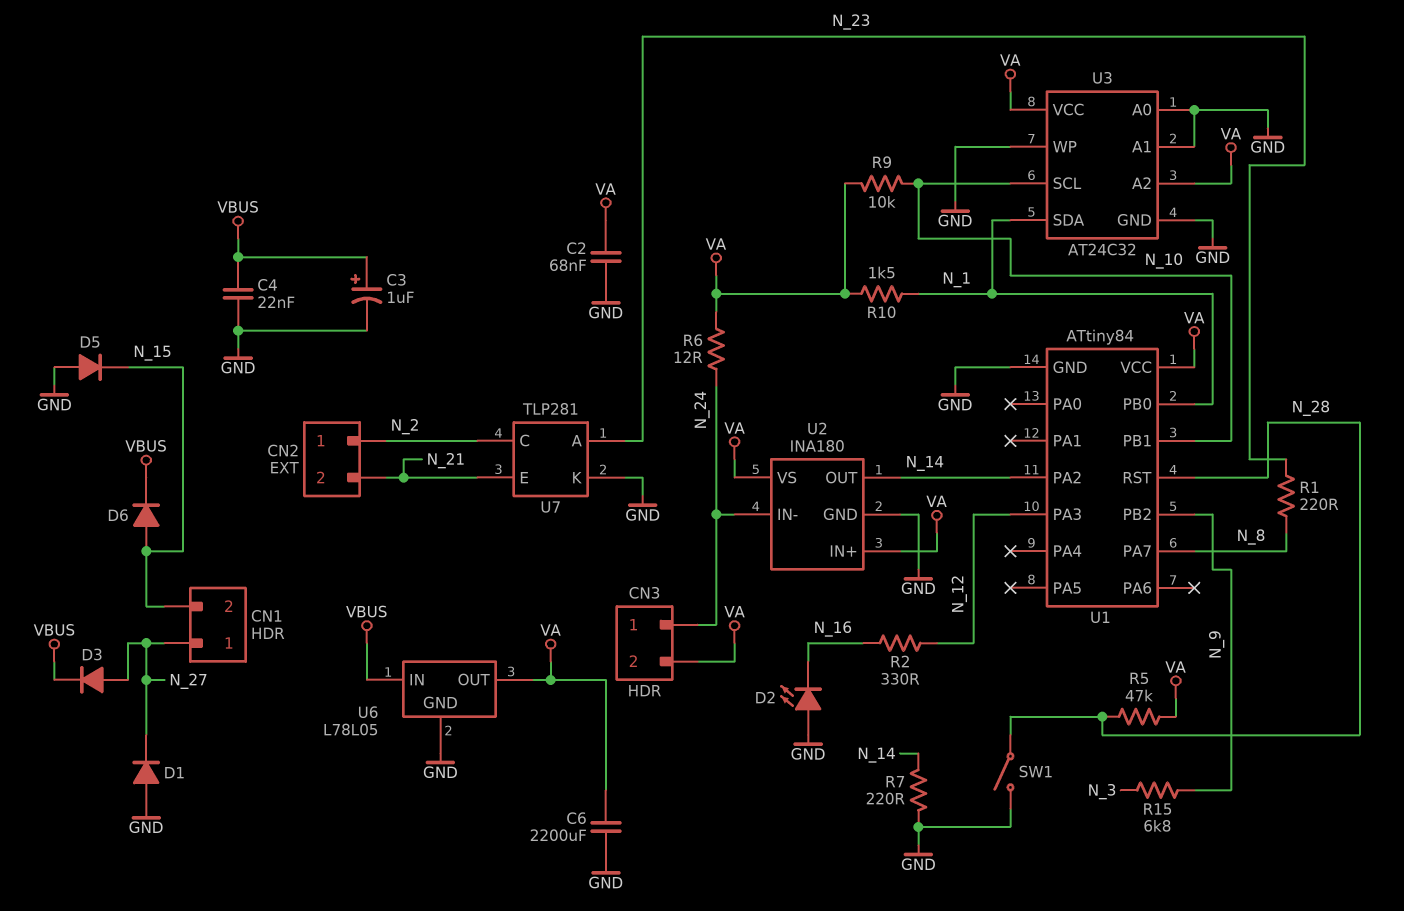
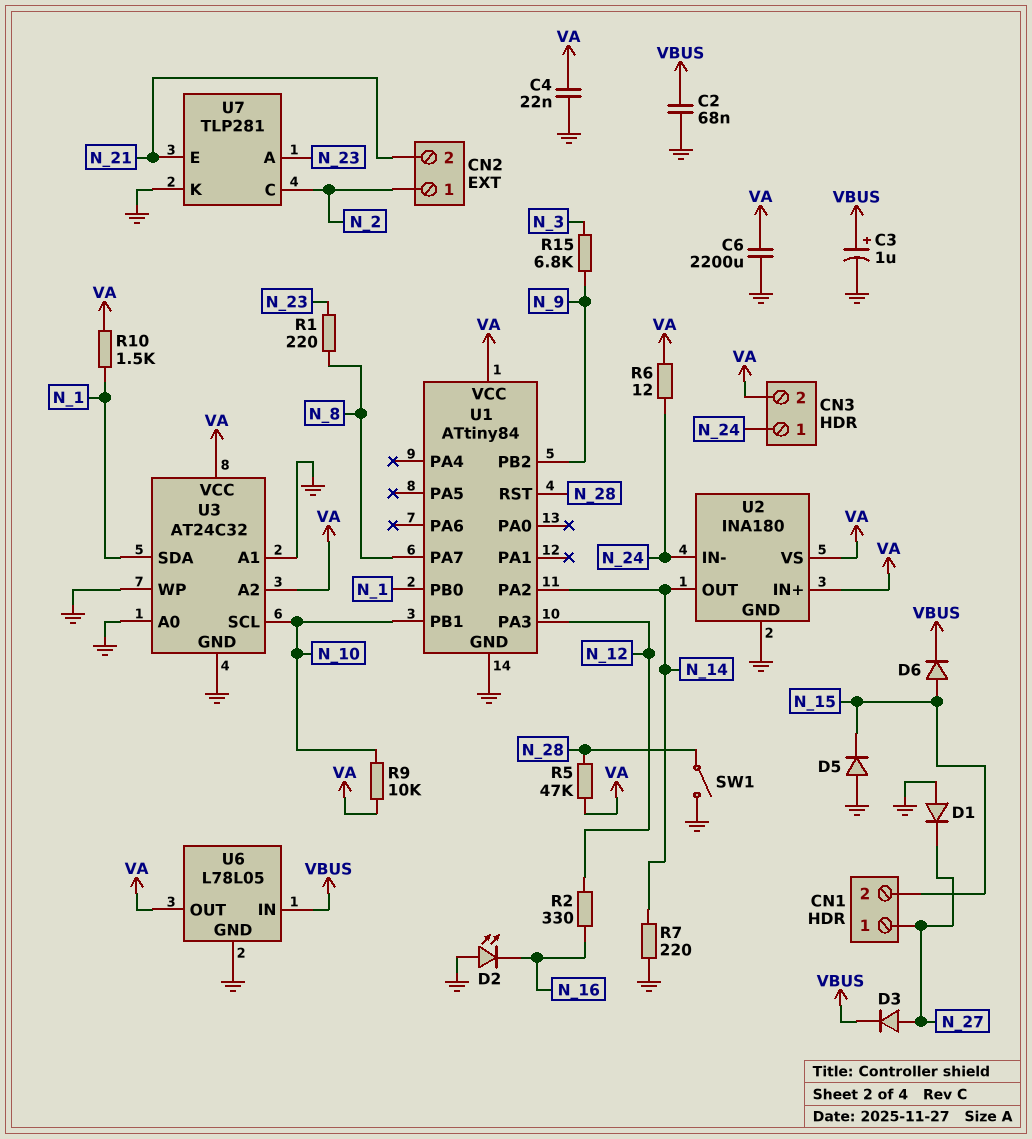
C2: 68nF (GND, VA) -> 68nF (GND, VBUS)
C4: 22nF (GND, VBUS) -> 22nF (GND, VA)

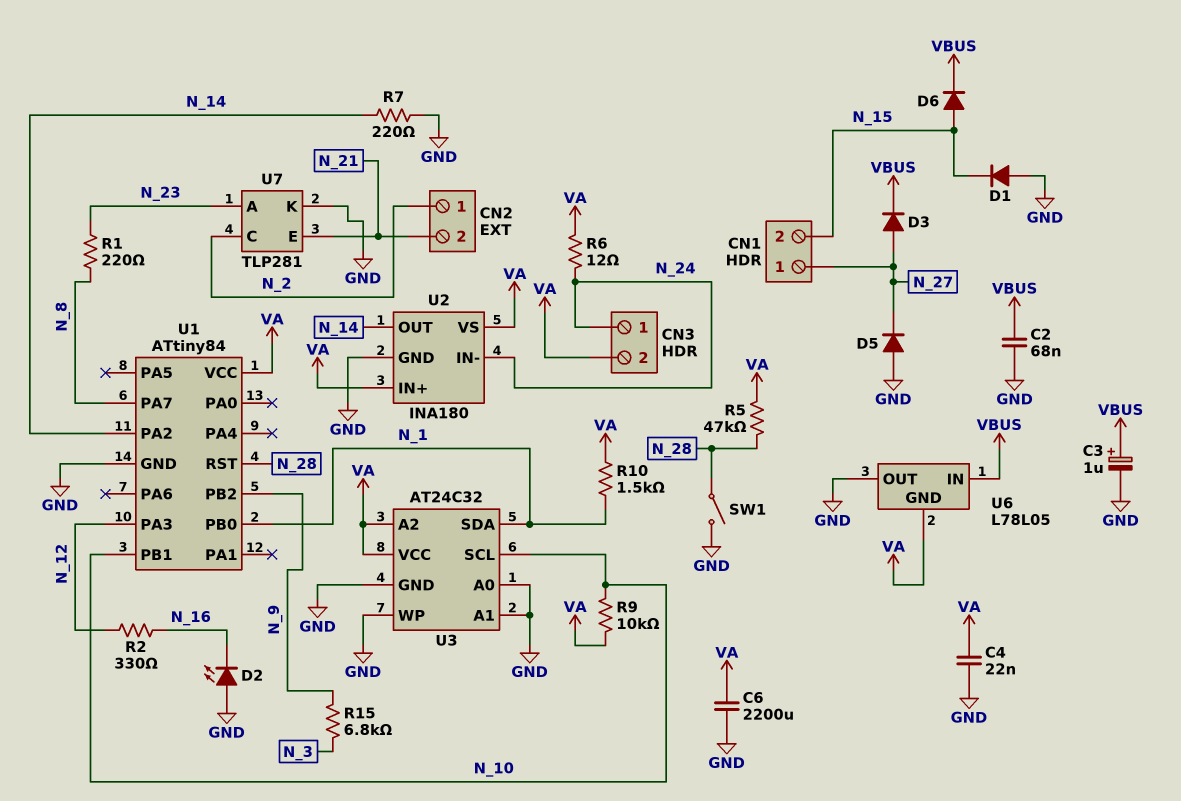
D1: diode (A GND, K N_27) -> diode (A GND, K N_15)
D5: diode (A GND, K N_15) -> diode (A GND, K N_27)
U6 pin GND: GND -> VA
U6 pin OUT: VA -> GND

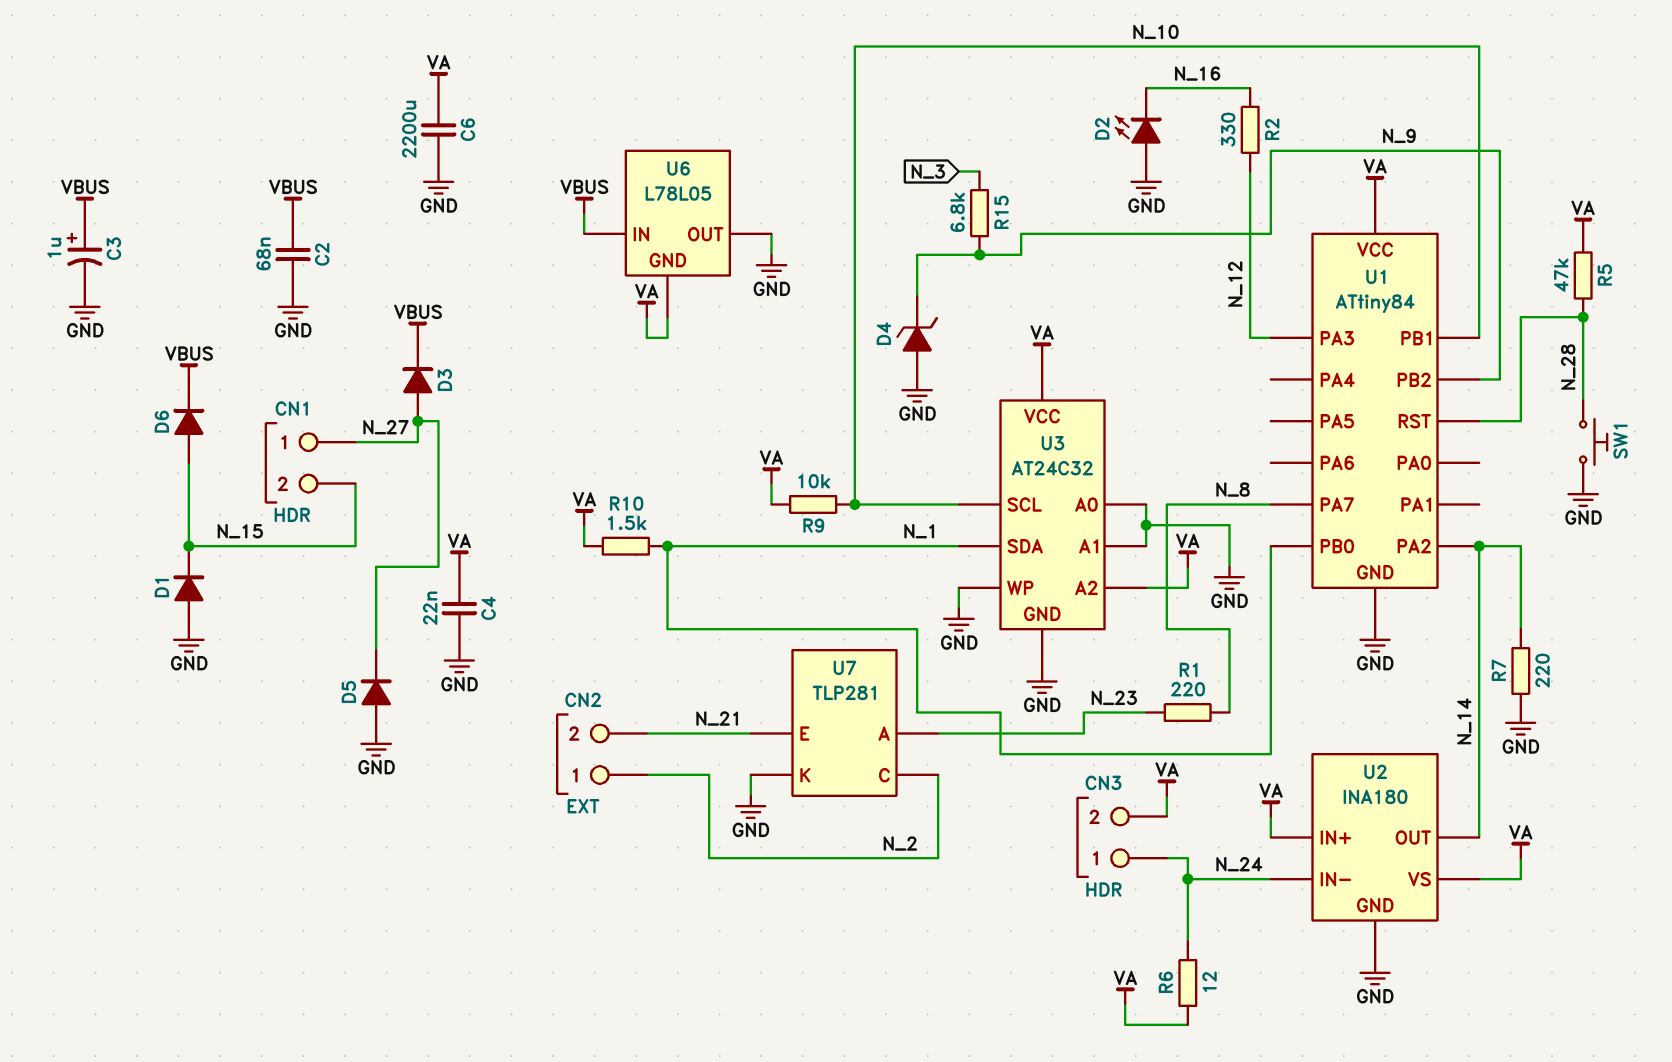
D4: none -> zener (A GND, K N_9)
SW1: switch (GND, N_28) -> button (GND, N_28)

